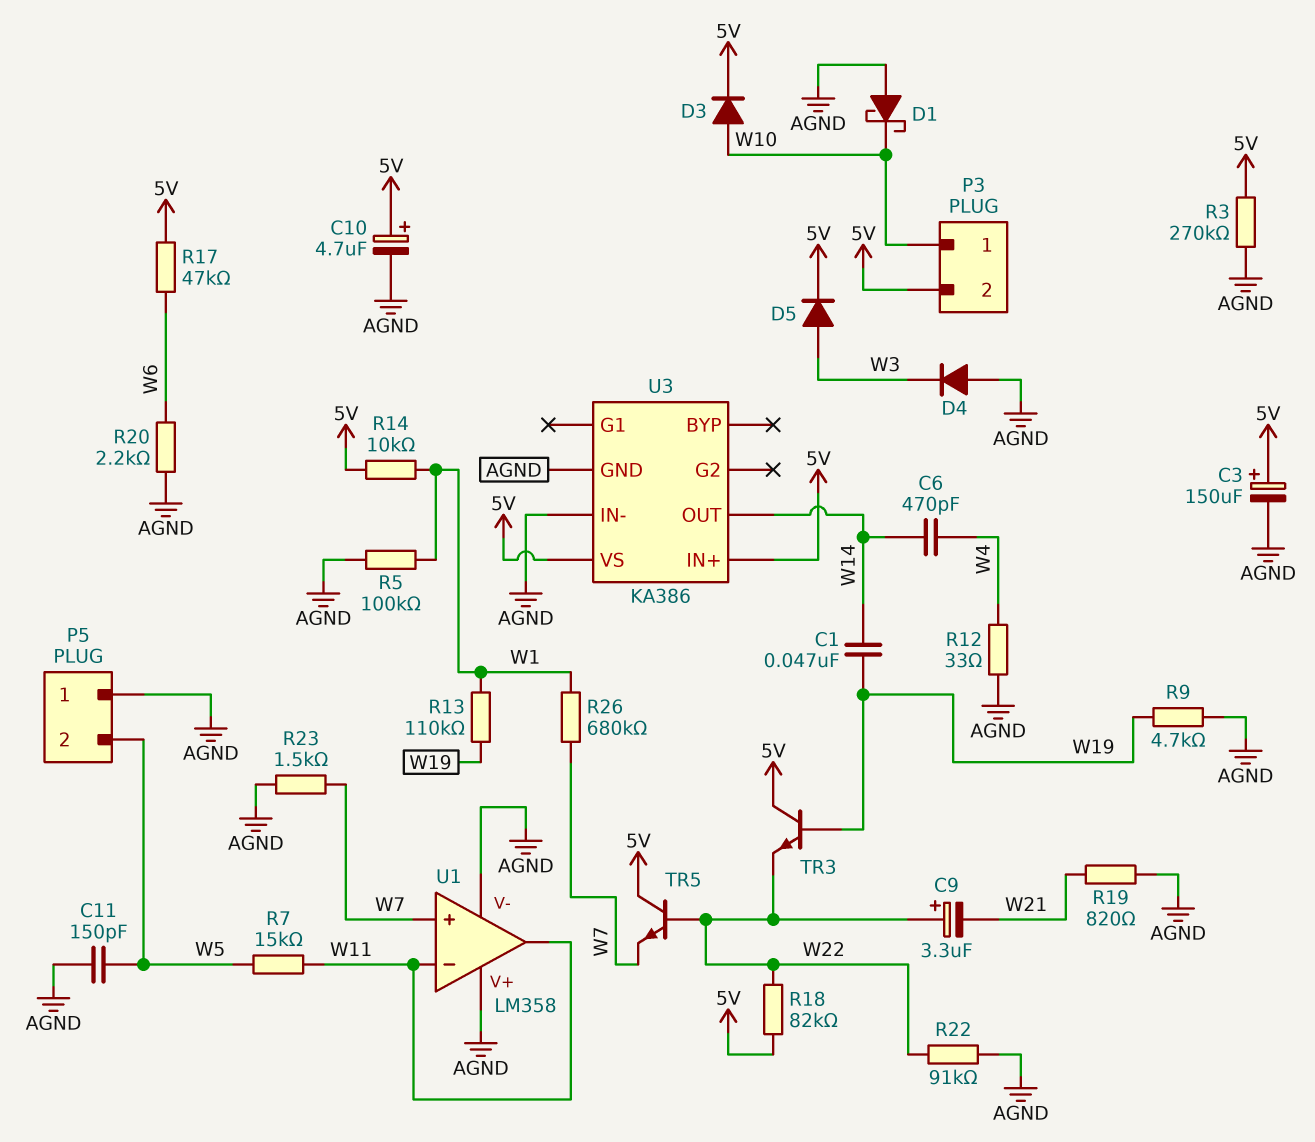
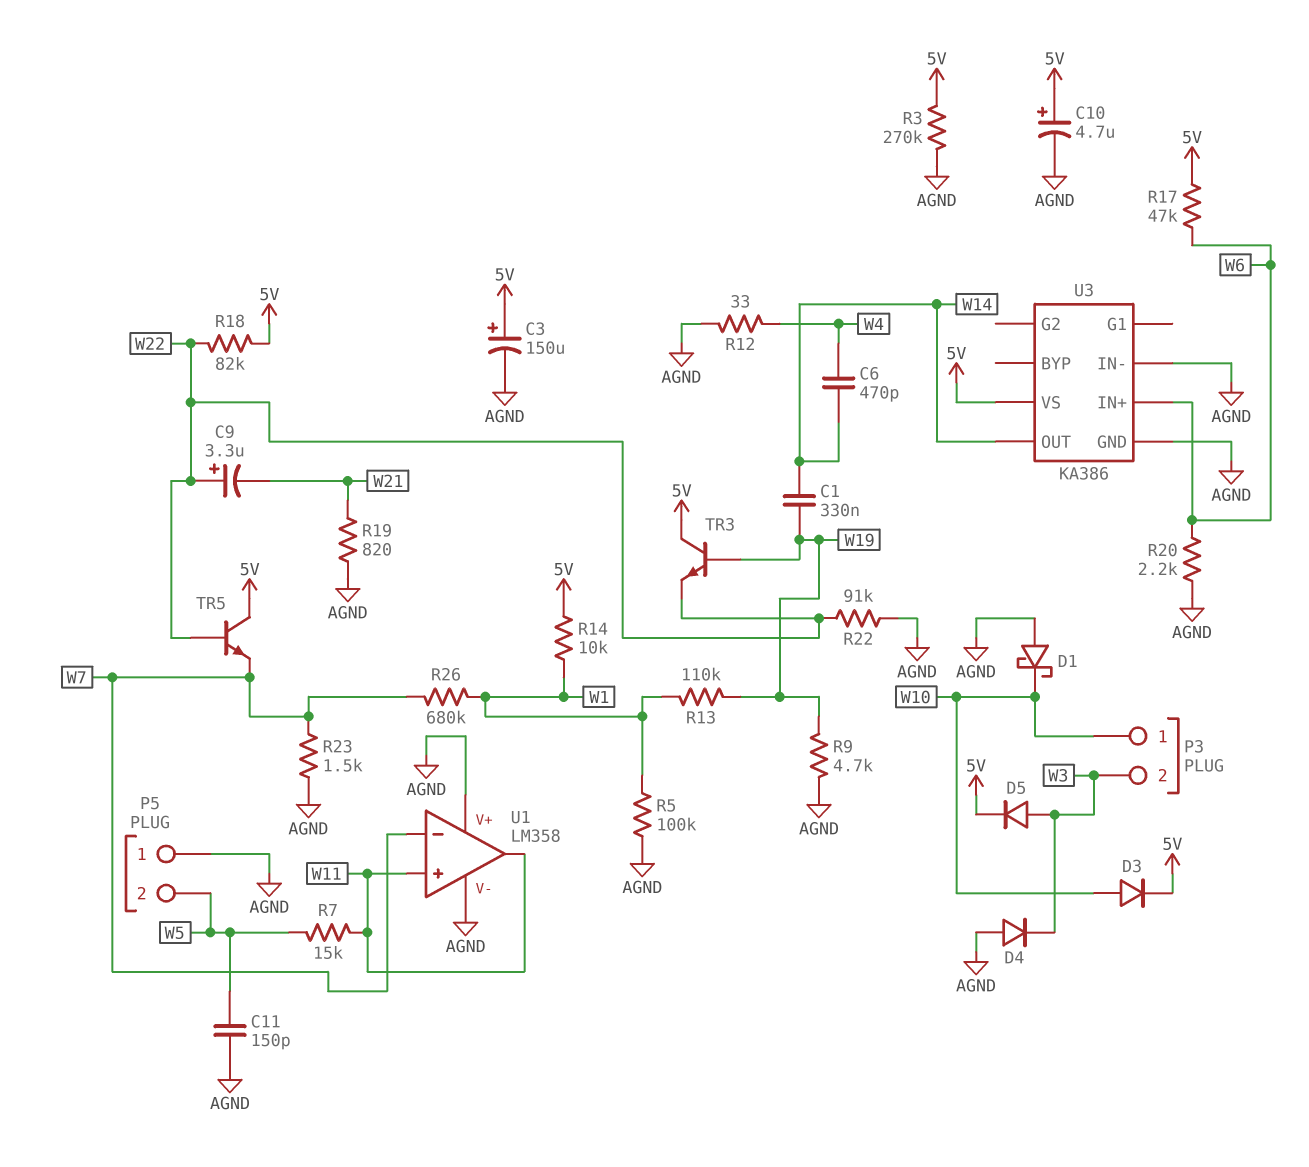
C1: 47nF (W14, W19) -> 330nF (W14, W19)
P3 pin 2: 5V -> W3
U1 pin in+: W7 -> W11
U1 pin in-: W11 -> W7
U3 pin IN+: 5V -> W6

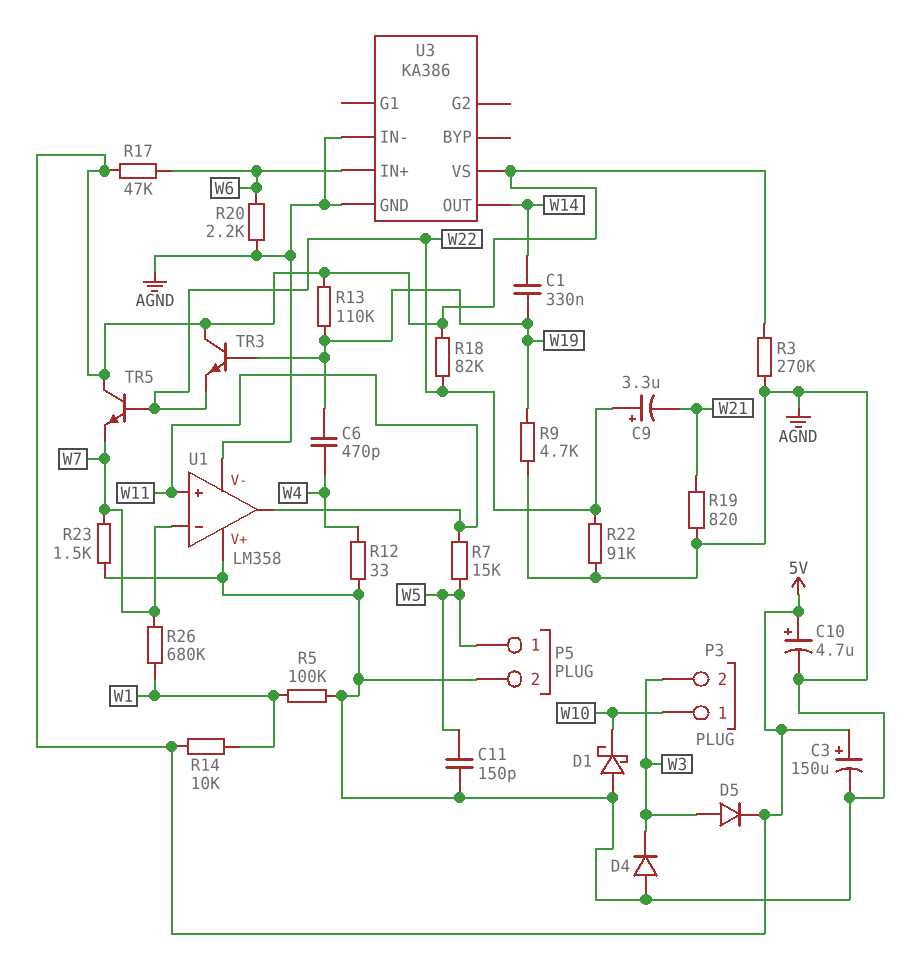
C6: 470pF (W4, W14) -> 470pF (W4, W19)
D3: diode (A W10, K 5V) -> none
P5 pin 1: AGND -> W5
P5 pin 2: W5 -> AGND
R13: 110k (W1, W19) -> 110k (5V, W19)

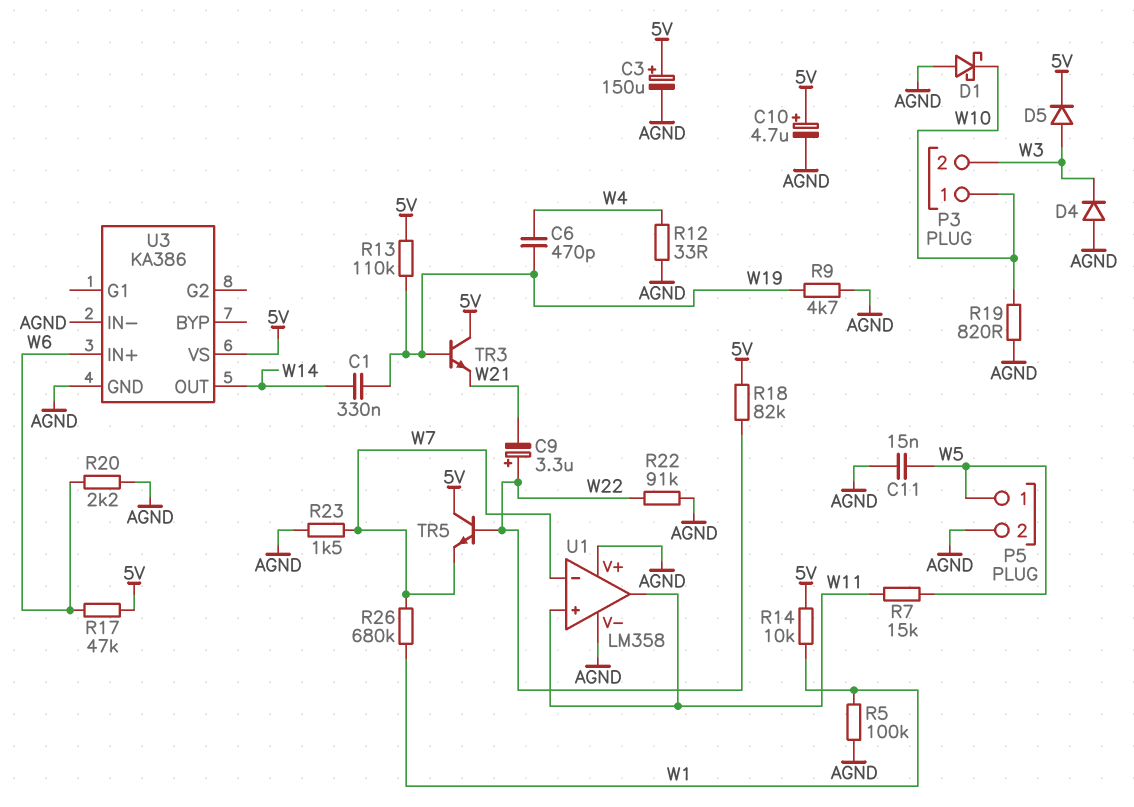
C11: 150pF (AGND, W5) -> 15nF (AGND, W5)
R3: 270k (5V, AGND) -> none
R19: 820 (AGND, W21) -> 820 (AGND, W10)
TR3: NPN (B W19, C 5V, E W22) -> NPN (B W19, C 5V, E W21)

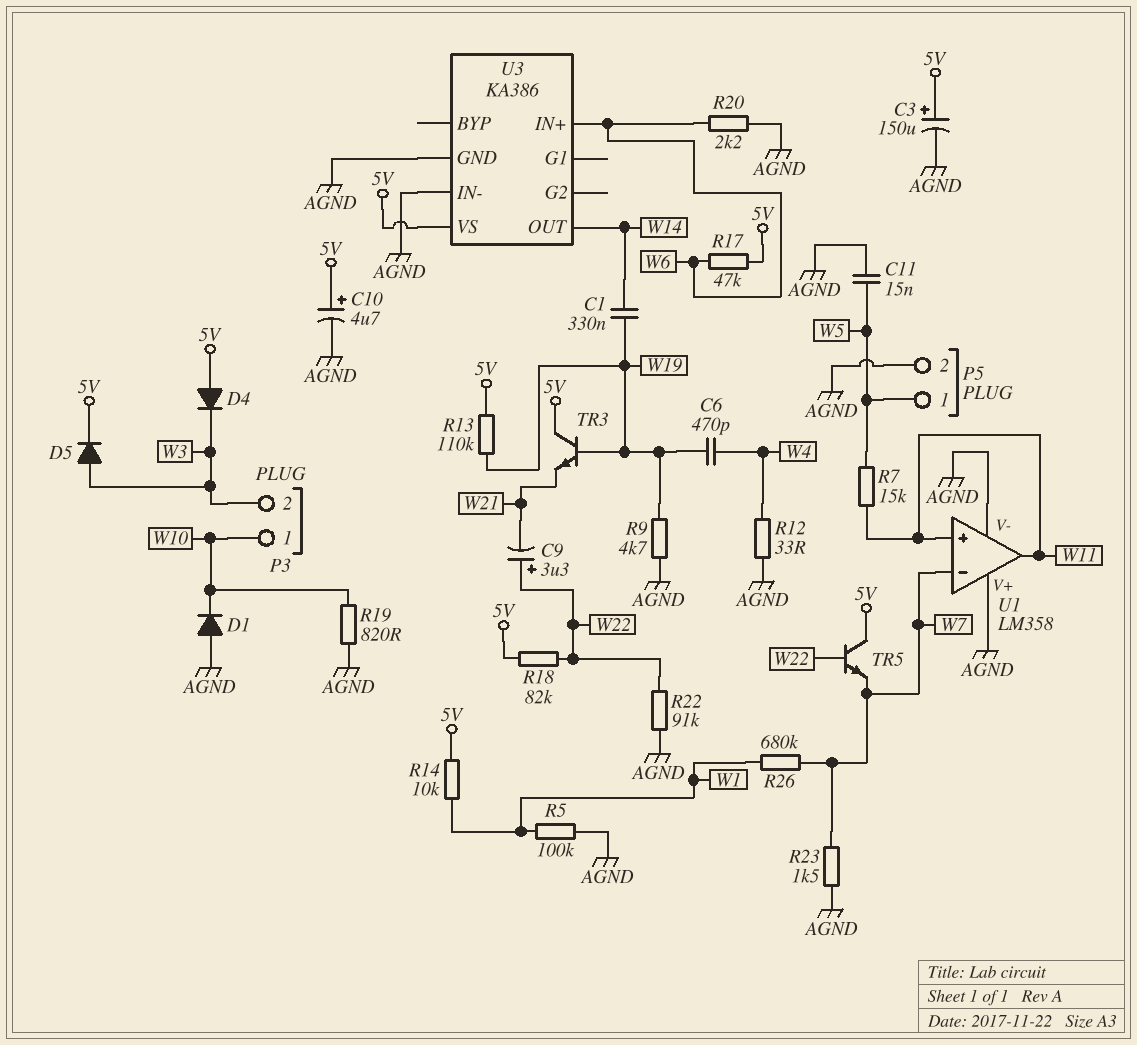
D1: schottky (A AGND, K W10) -> diode (A AGND, K W10)
D4: diode (A AGND, K W3) -> diode (A 5V, K W3)

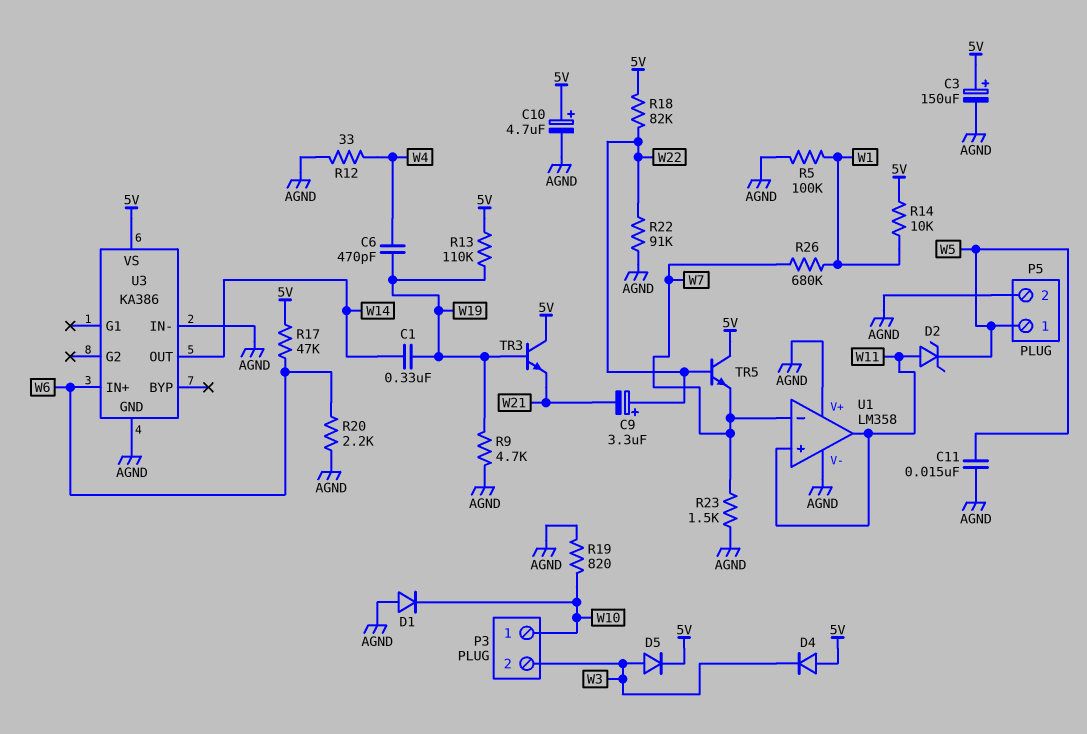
D2: none -> zener (A W11, K W5)
R7: 15k (W5, W11) -> none

